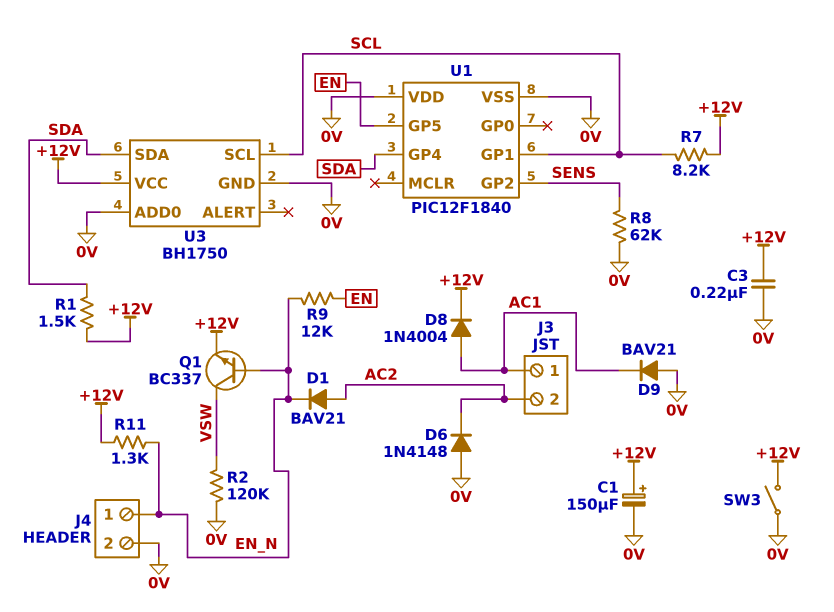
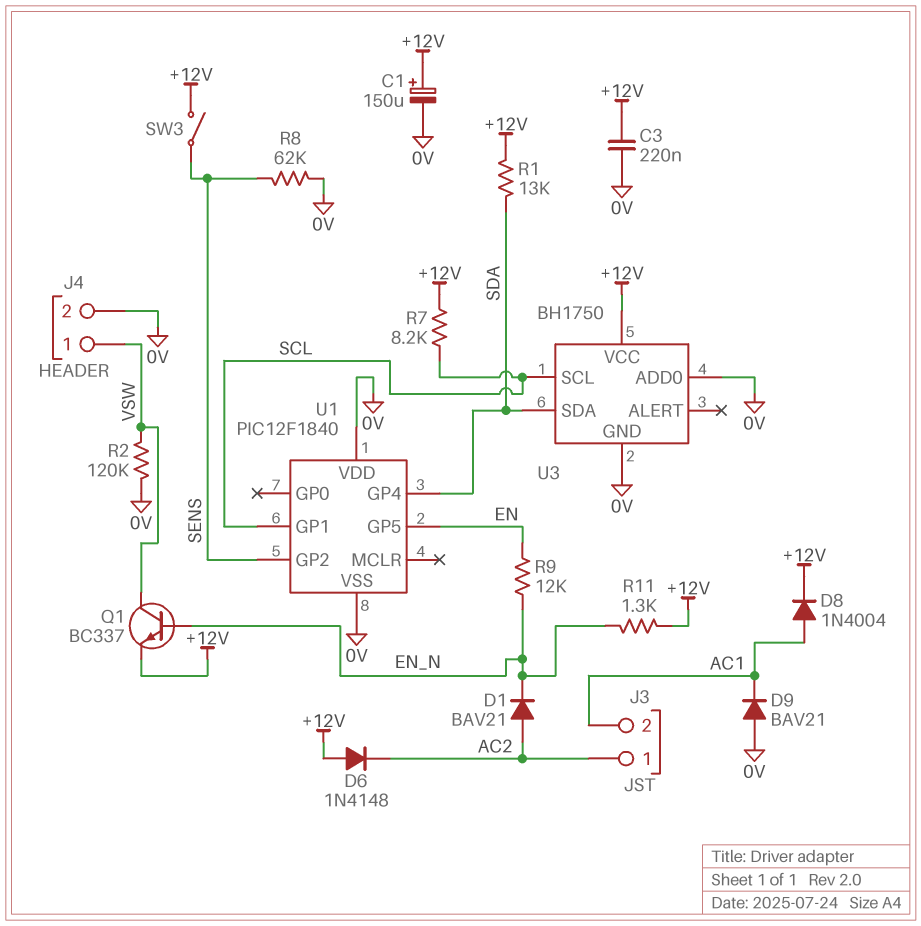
D6: diode 1N4148 (A 0V, K AC2) -> diode 1N4148 (A +12V, K AC2)
J3 pin 1: AC1 -> AC2
J3 pin 2: AC2 -> AC1
J4 pin 1: EN_N -> VSW
R1: 1.5k (+12V, SDA) -> 13k (+12V, SDA)
SW3: switch (+12V, 0V) -> switch (+12V, SENS)

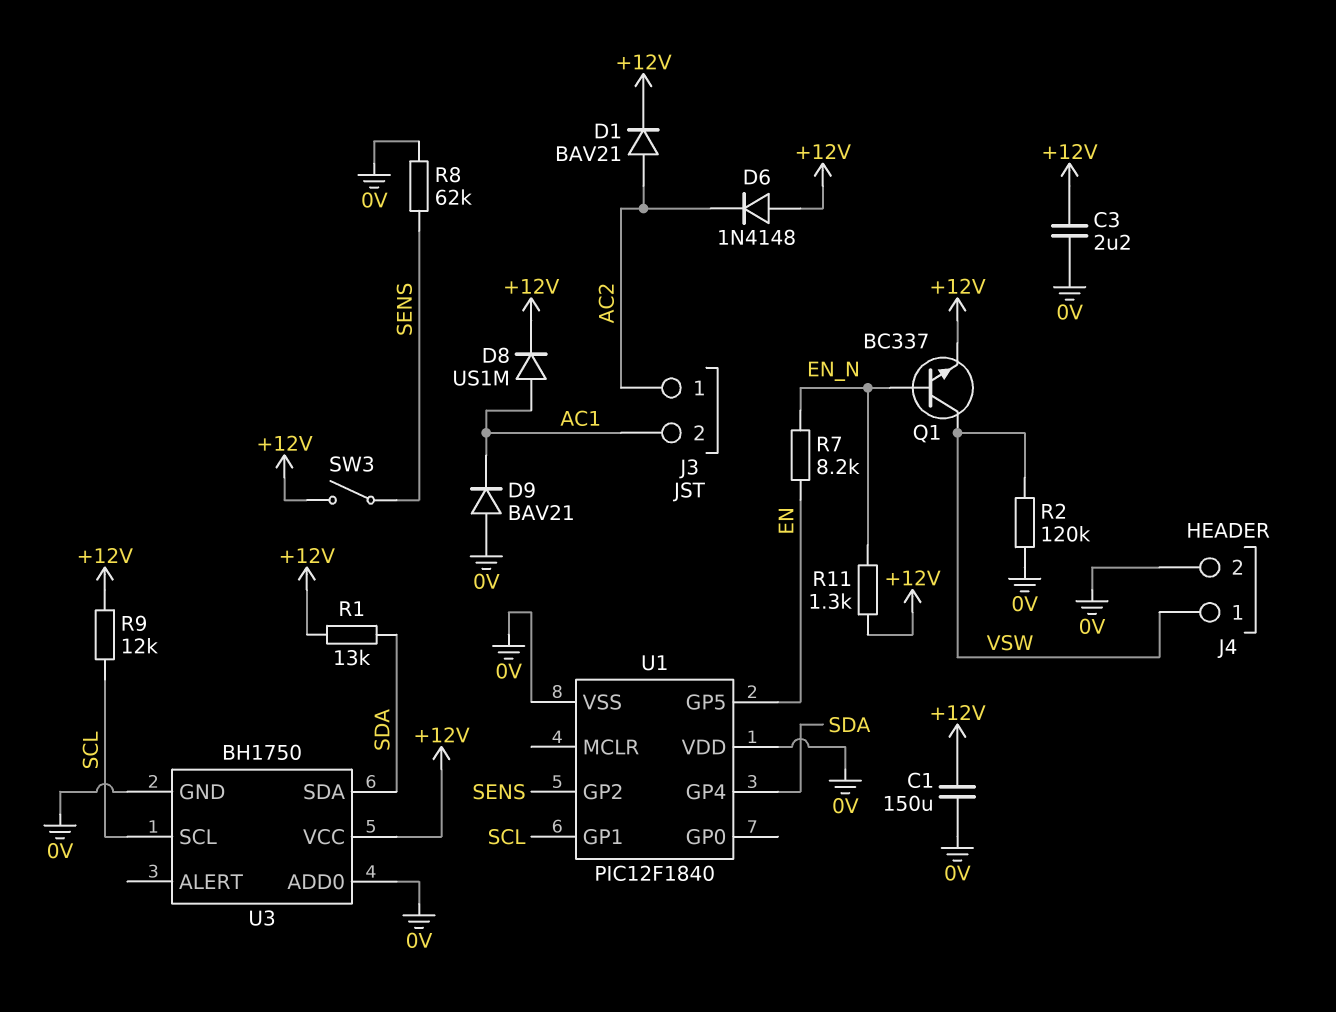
C1: 150uF (plus +12V, minus 0V) -> 150uF (+12V, 0V)
C3: 220nF (+12V, 0V) -> 2.2uF (+12V, 0V)
D1: diode BAV21 (A AC2, K EN_N) -> diode BAV21 (A AC2, K +12V)
D8: diode 1N4004 (A AC1, K +12V) -> diode US1M (A AC1, K +12V)
R7: 8.2k (+12V, SCL) -> 8.2k (EN, EN_N)
R9: 12k (EN, EN_N) -> 12k (+12V, SCL)

